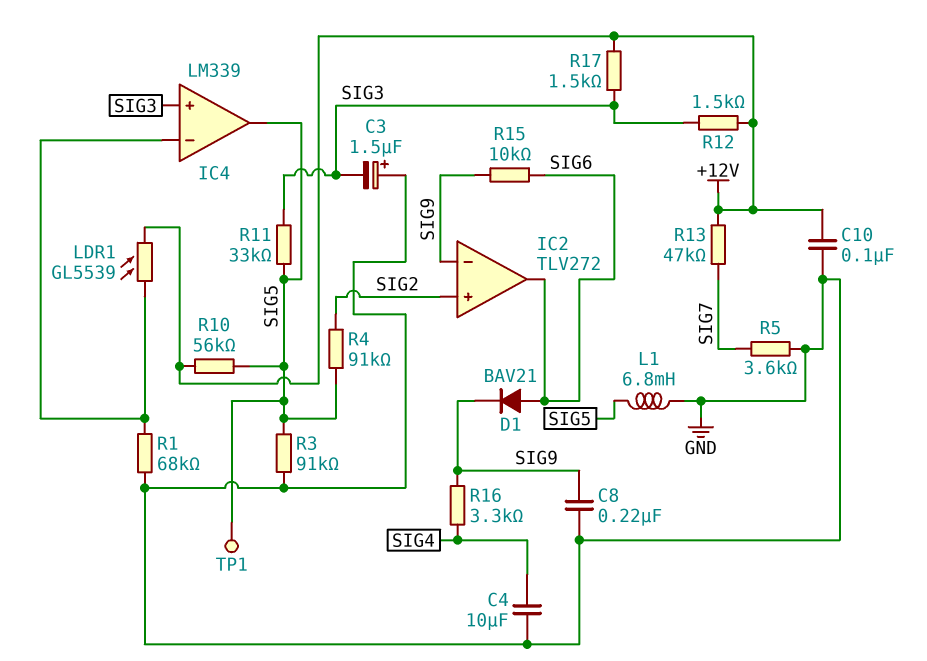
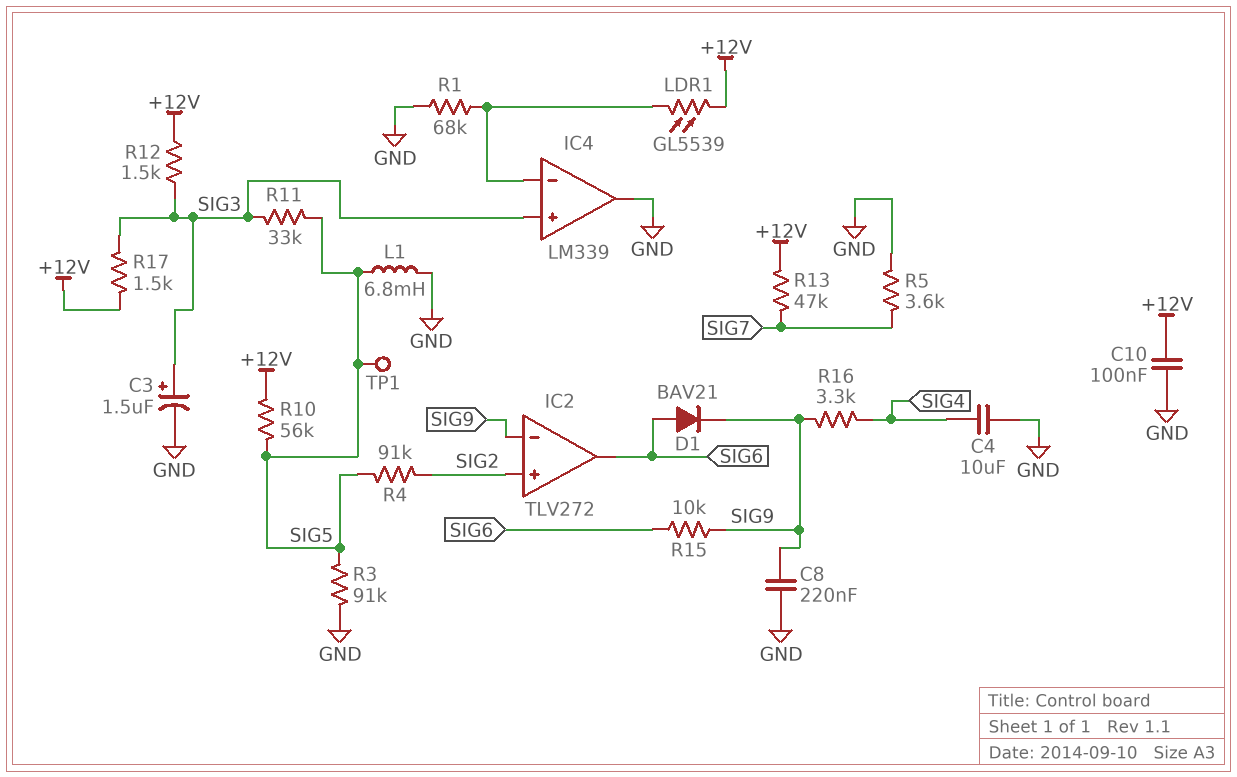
C3: 1.5uF (plus GND, minus SIG3) -> 1.5uF (plus SIG3, minus GND)
IC4 pin out: SIG5 -> GND

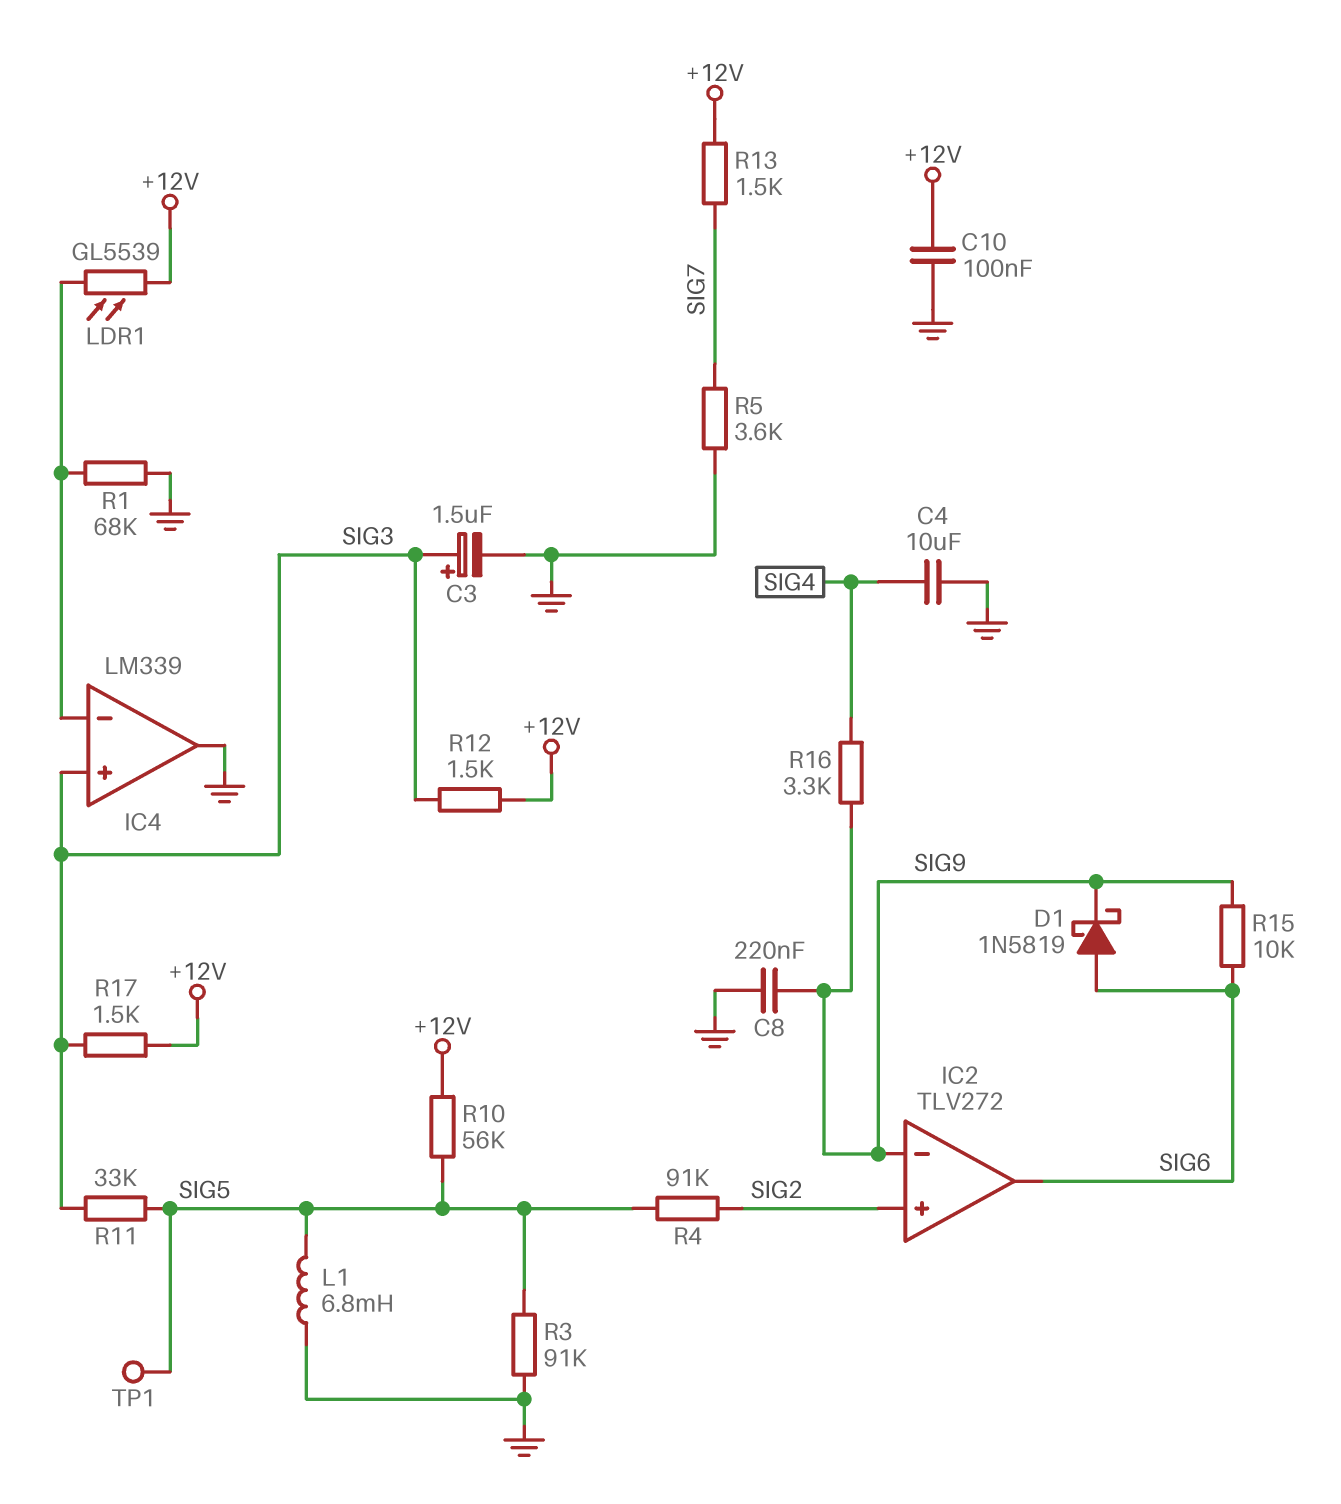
D1: diode BAV21 (A SIG6, K SIG9) -> schottky 1N5819 (A SIG6, K SIG9)
R13: 47k (+12V, SIG7) -> 1.5k (+12V, SIG7)

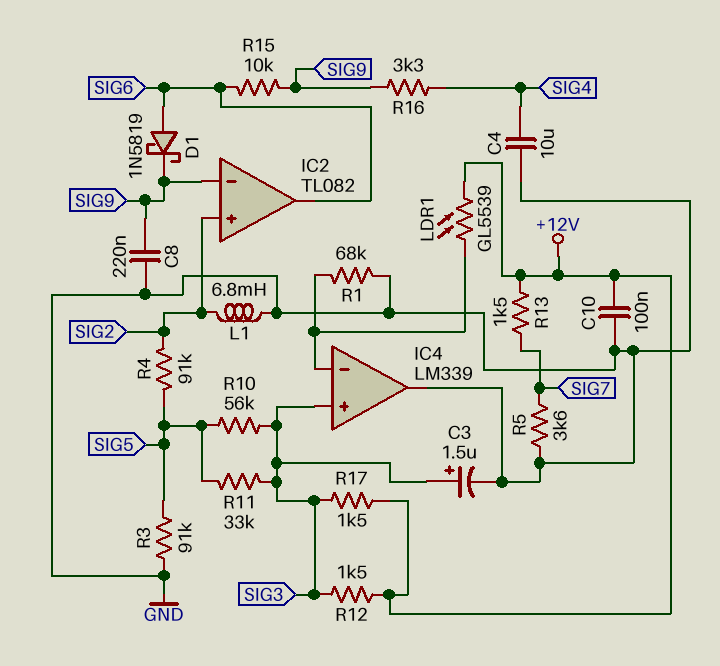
IC2: TLV272 -> TL082
L1: 6.8mH (GND, SIG5) -> 6.8mH (GND, SIG2)
R10: 56k (+12V, SIG5) -> 56k (SIG3, SIG5)
TP1: test point (SIG5) -> none

